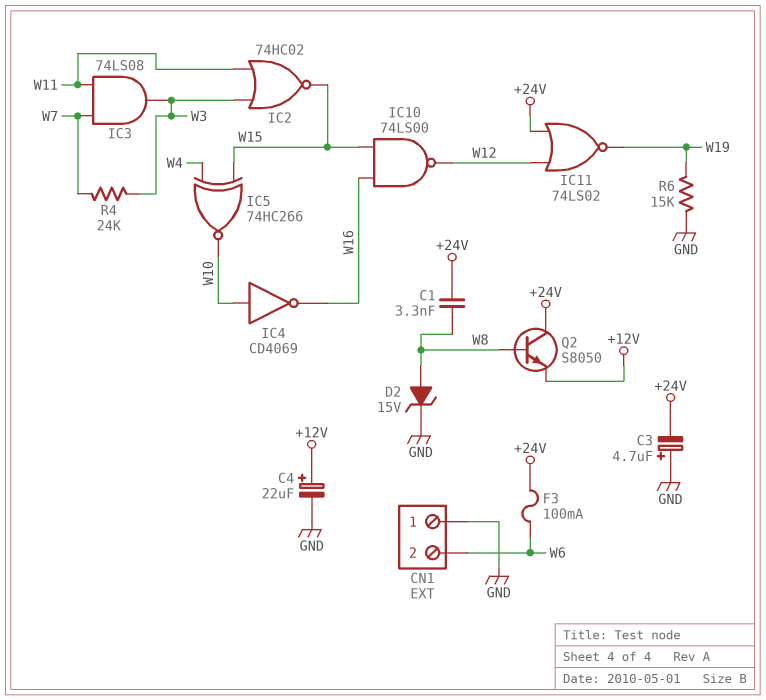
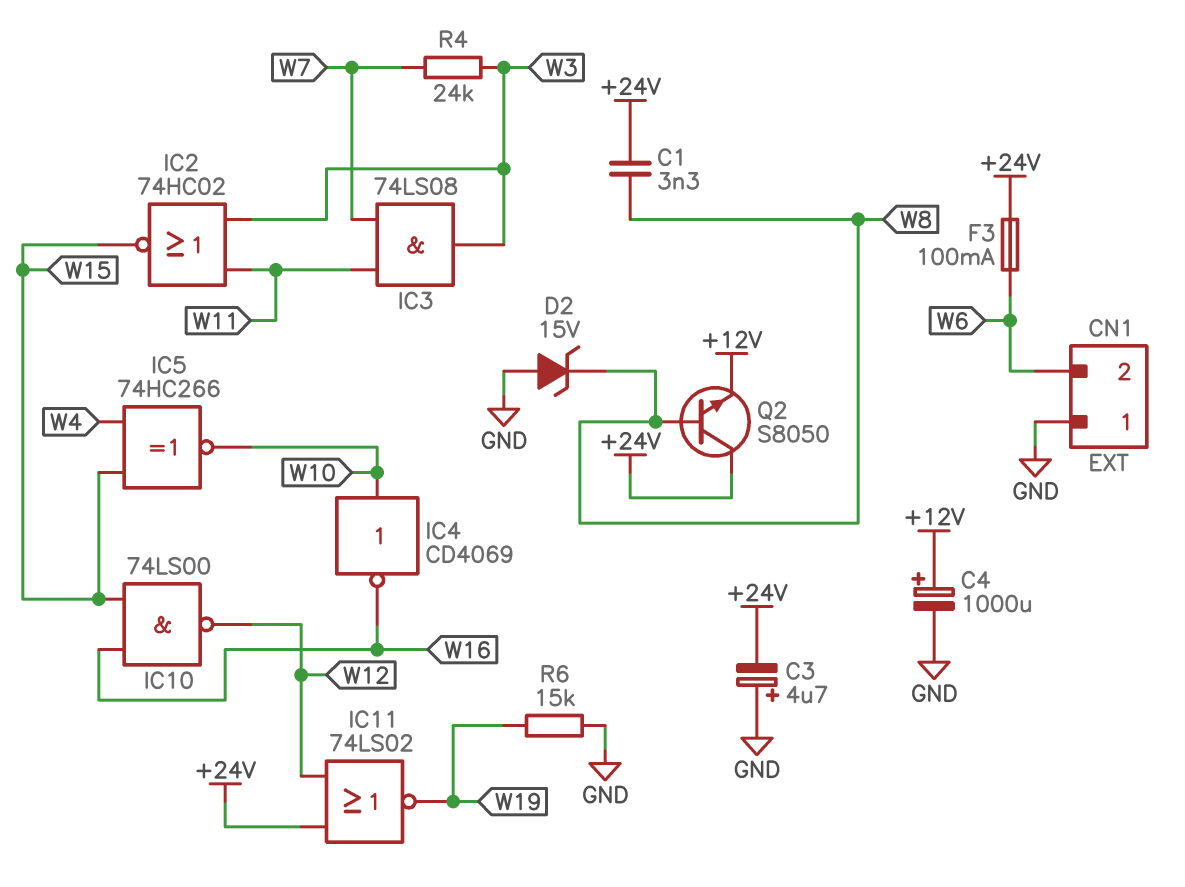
C4: 22uF (plus +12V, minus GND) -> 1000uF (plus +12V, minus GND)
D2: zener 15V (A W8, K GND) -> zener 15V (A GND, K W8)

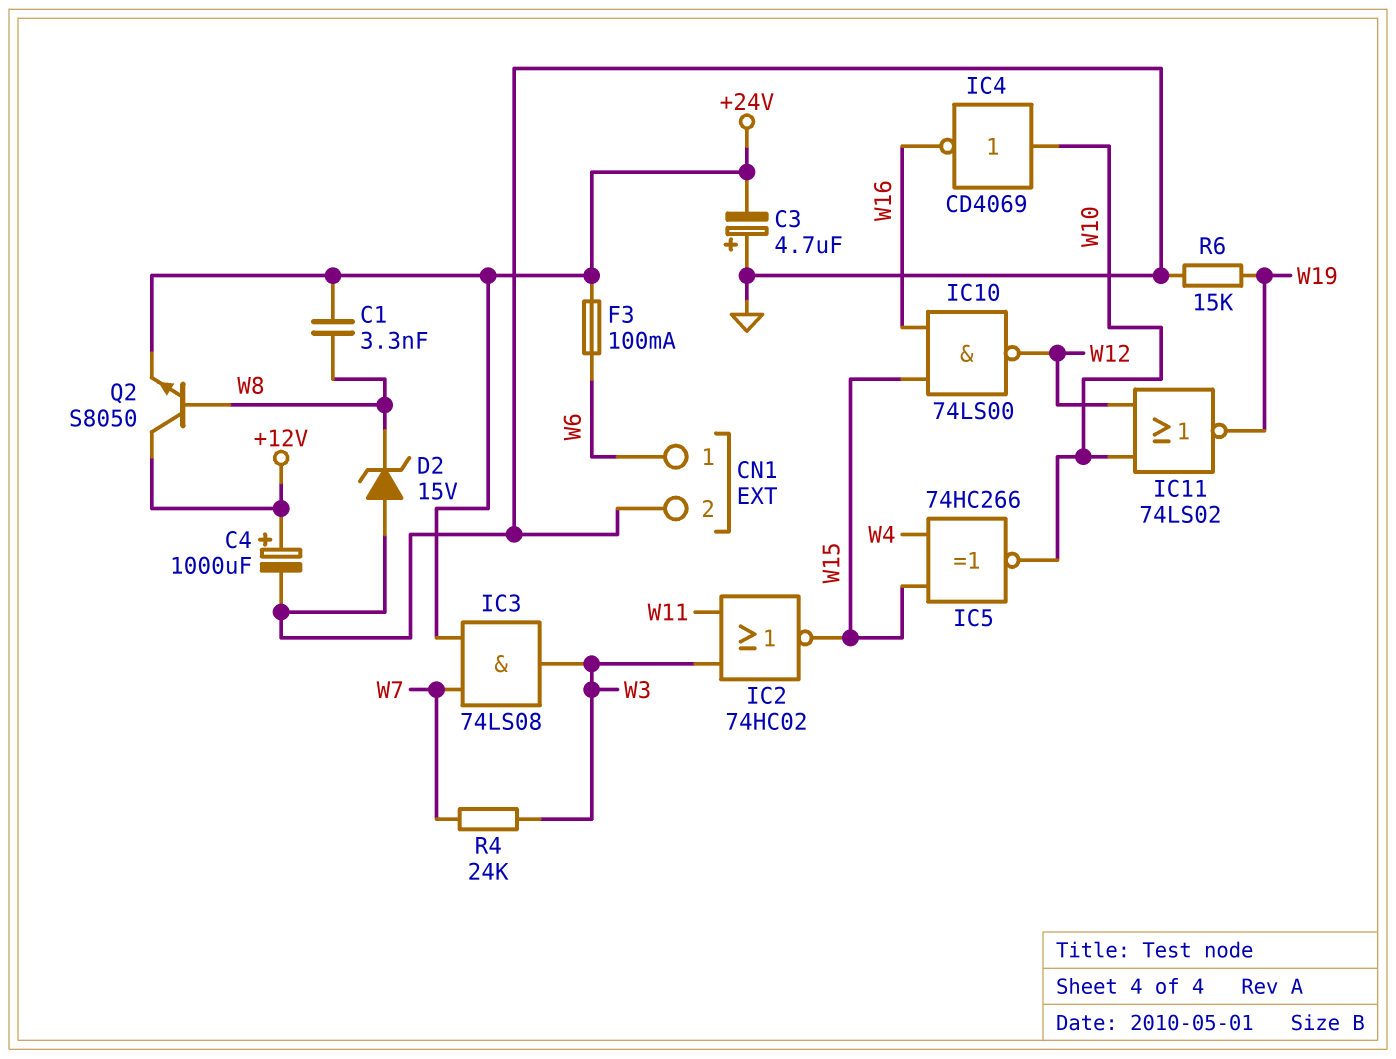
CN1 pin 1: GND -> W6
CN1 pin 2: W6 -> GND
IC3: AND 74LS08 (in W7, in W11, out W3) -> AND 74LS08 (in +24V, in W7, out W3)
IC11: NOR 74LS02 (in +24V, in W12, out W19) -> NOR 74LS02 (in W10, in W12, out W19)
Q2: NPN S8050 (B W8, C +24V, E +12V) -> NPN S8050 (B W8, C +12V, E +24V)

